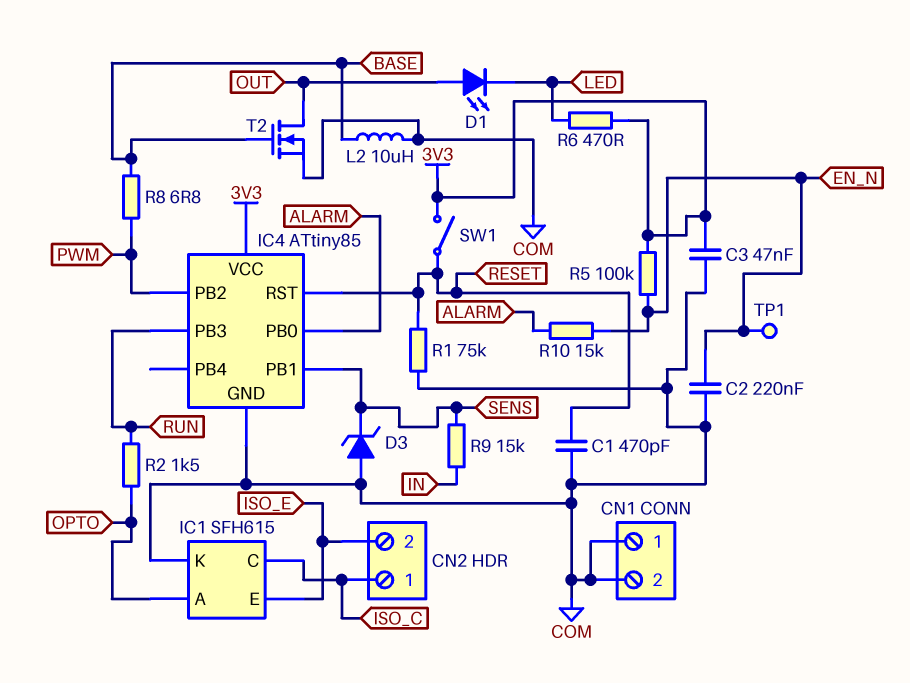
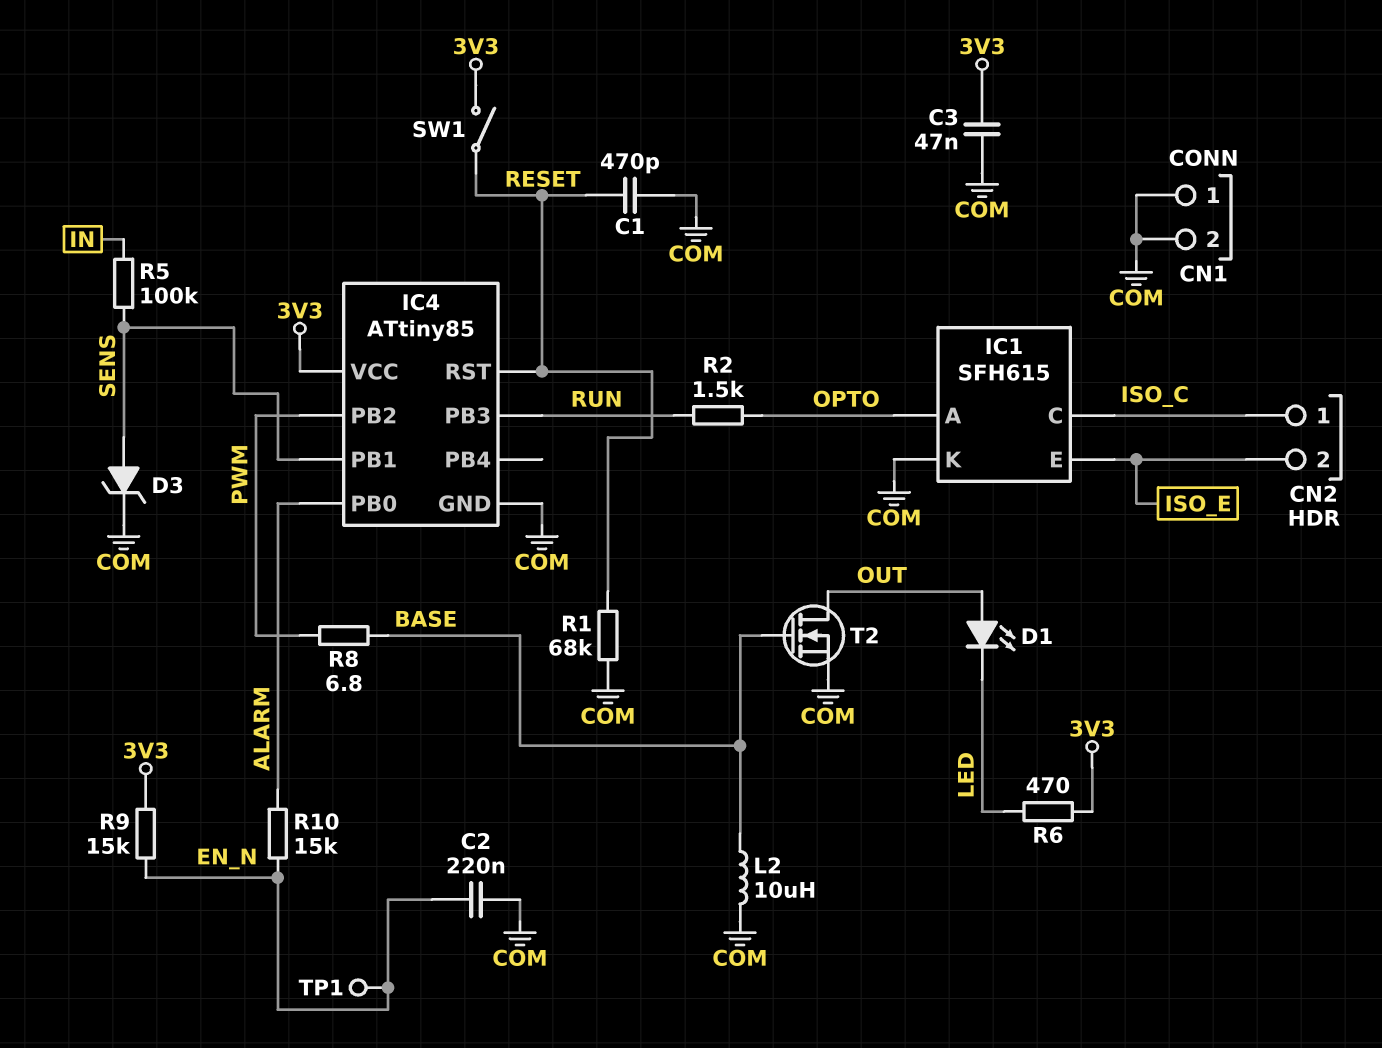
D3: zener (A COM, K SENS) -> zener (A SENS, K COM)
R1: 75k (COM, RESET) -> 68k (COM, RESET)
R5: 100k (3V3, EN_N) -> 100k (IN, SENS)
R9: 15k (IN, SENS) -> 15k (3V3, EN_N)

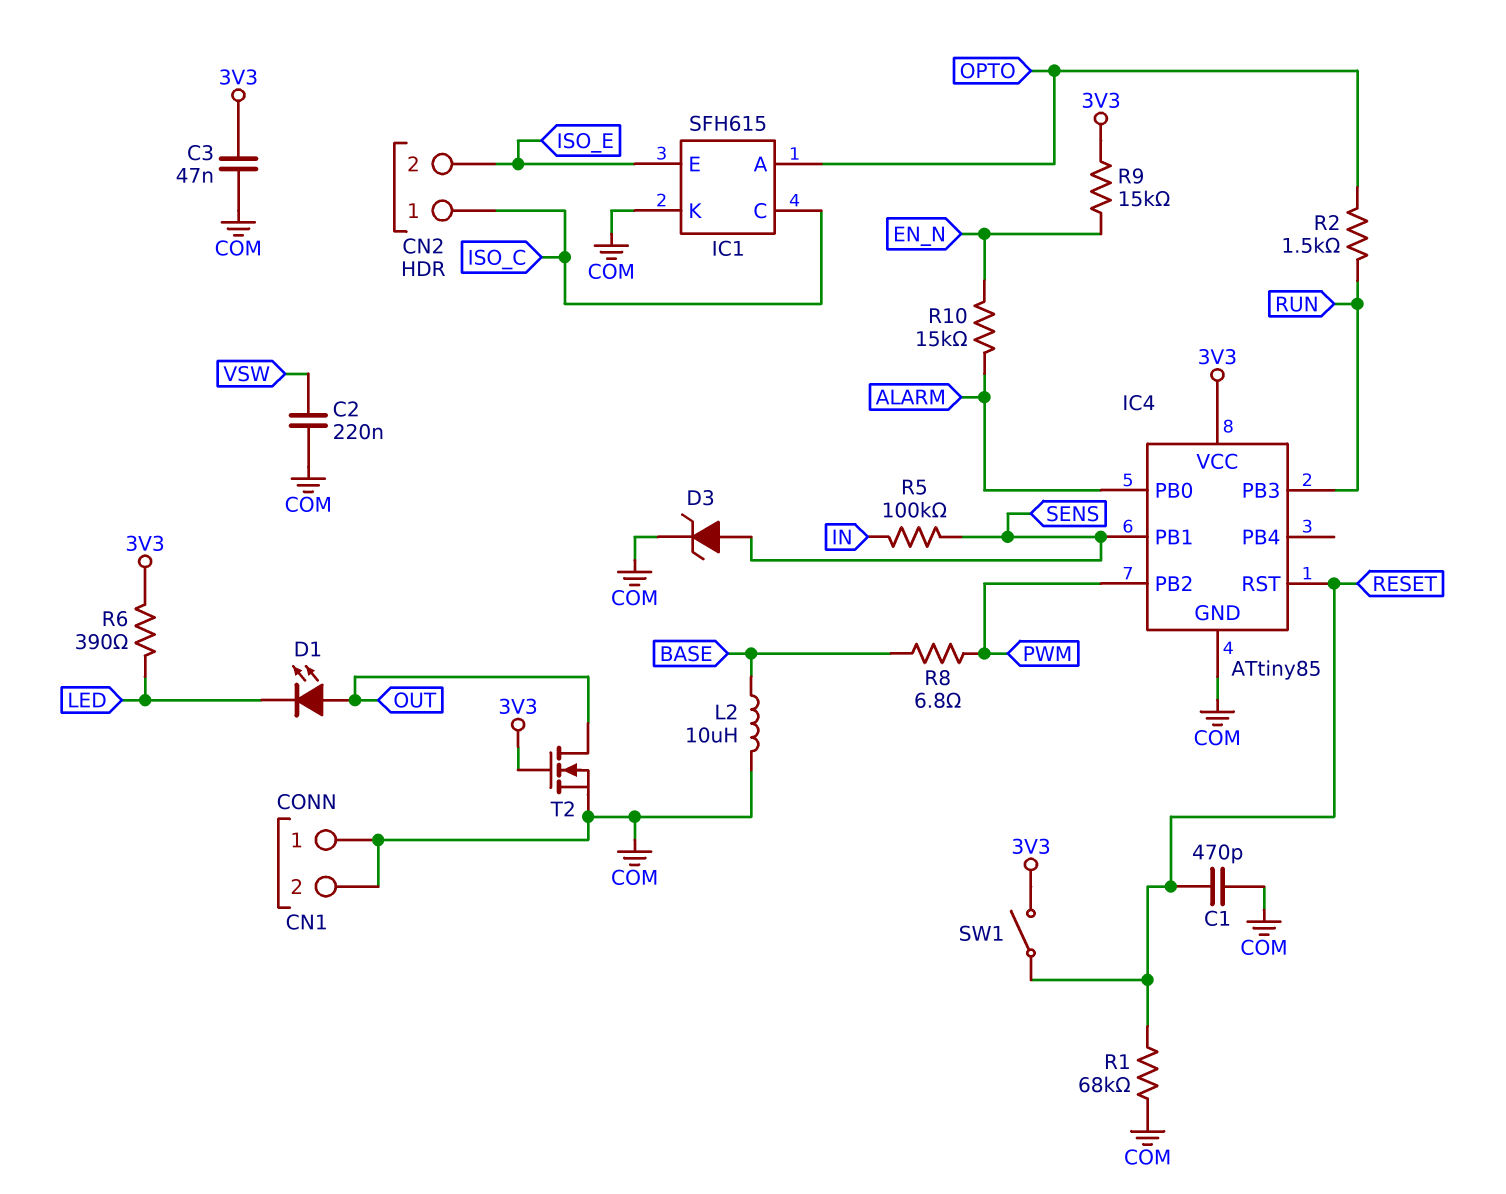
C2: 220nF (COM, EN_N) -> 220nF (COM, VSW)
R6: 470 (3V3, LED) -> 390 (3V3, LED)
T2: NMOS (G BASE, D OUT, S COM) -> NMOS (G 3V3, D OUT, S COM)
TP1: test point (EN_N) -> none

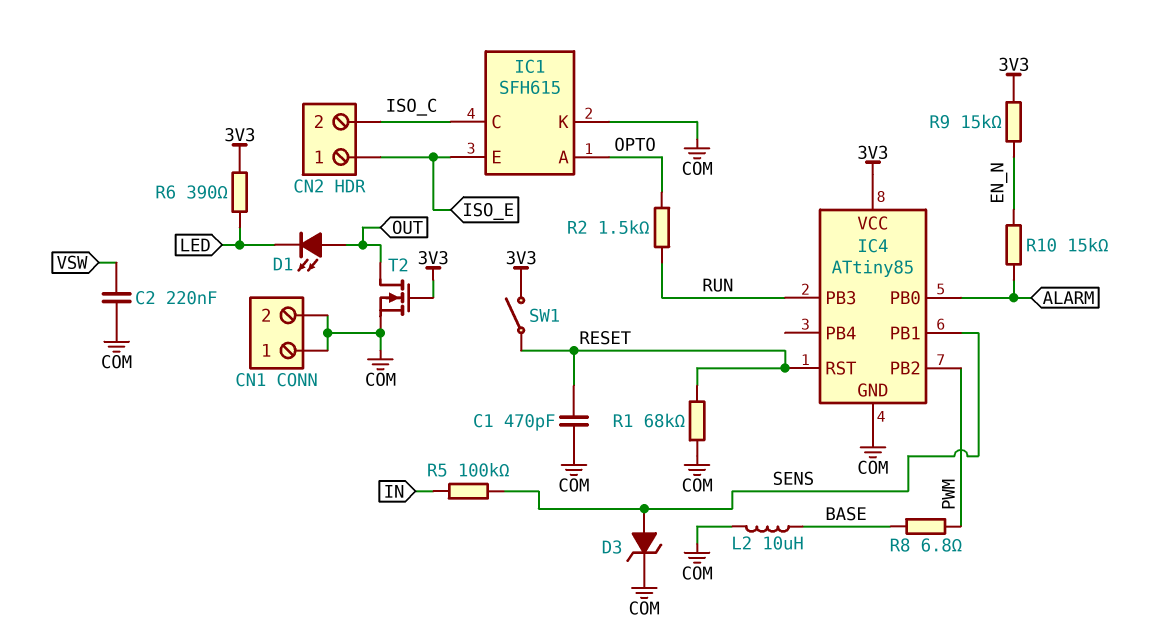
C3: 47nF (3V3, COM) -> none
CN2 pin 1: ISO_C -> ISO_E
CN2 pin 2: ISO_E -> ISO_C

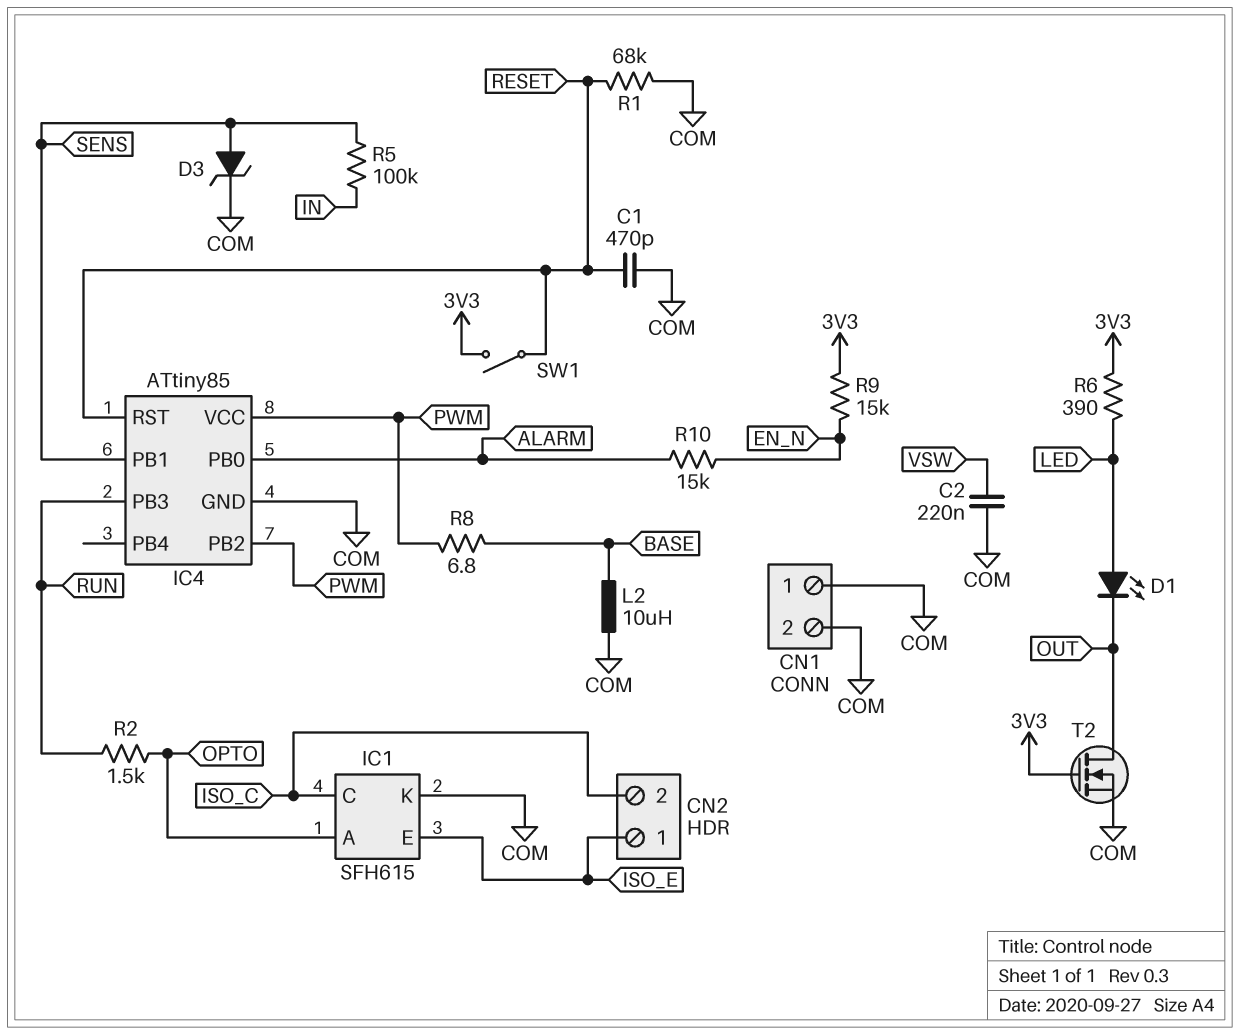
D1: LED (A OUT, K LED) -> LED (A LED, K OUT)
IC4 pin VCC: 3V3 -> PWM

